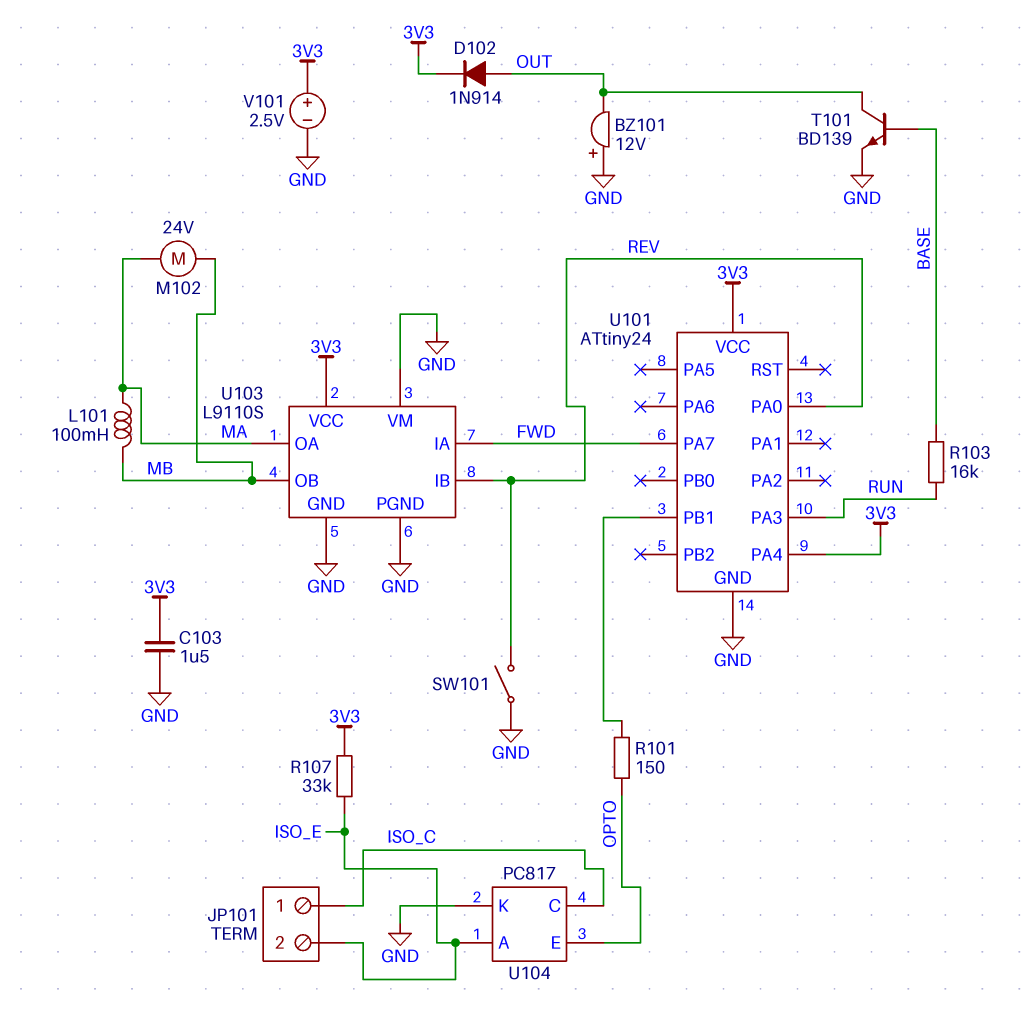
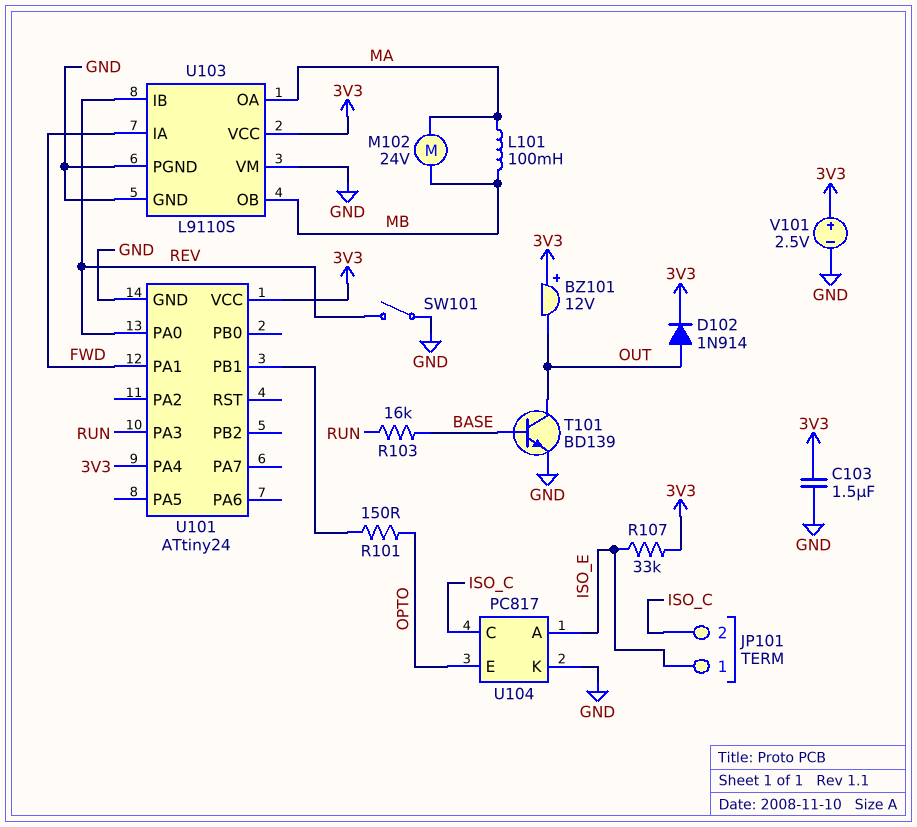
BZ101: buzzer 12V (plus GND, minus OUT) -> buzzer 12V (plus 3V3, minus OUT)
JP101 pin 1: ISO_C -> ISO_E
JP101 pin 2: ISO_E -> ISO_C
U101 pin PA1: none -> FWD
U101 pin PA7: FWD -> none

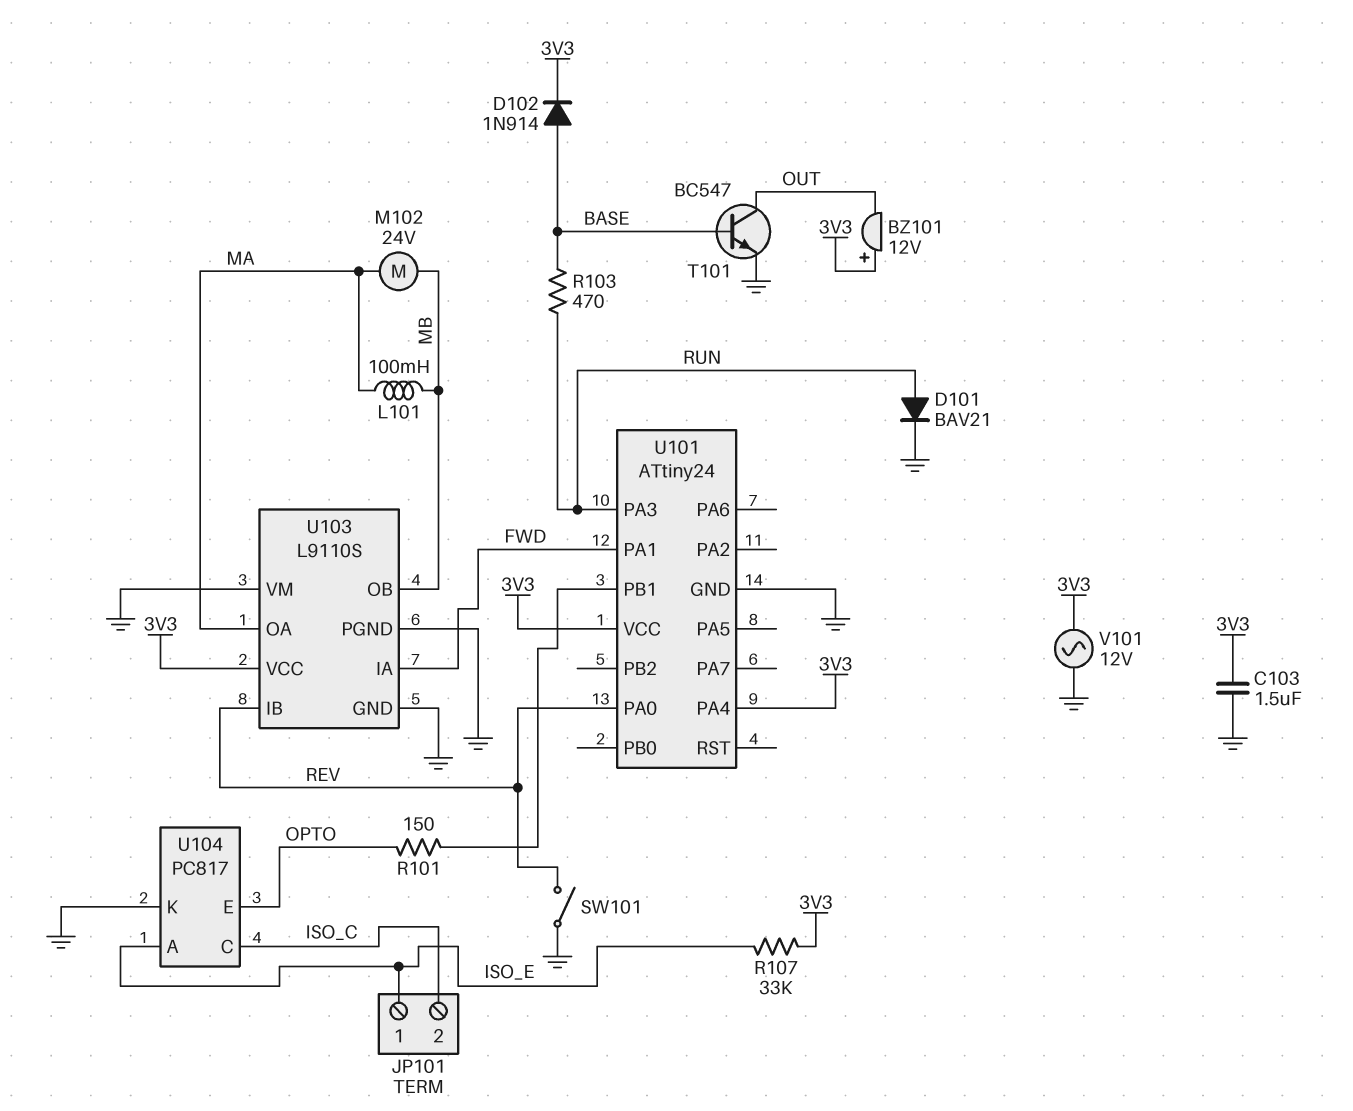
D101: none -> diode BAV21 (A RUN, K GND)
D102: diode 1N914 (A OUT, K 3V3) -> diode 1N914 (A BASE, K 3V3)
R103: 16k (BASE, RUN) -> 470 (BASE, RUN)
T101: NPN BD139 (B BASE, C OUT, E GND) -> NPN BC547 (B BASE, C OUT, E GND)
V101: 2.5V (plus 3V3, minus GND) -> AC 12V (3V3, GND)

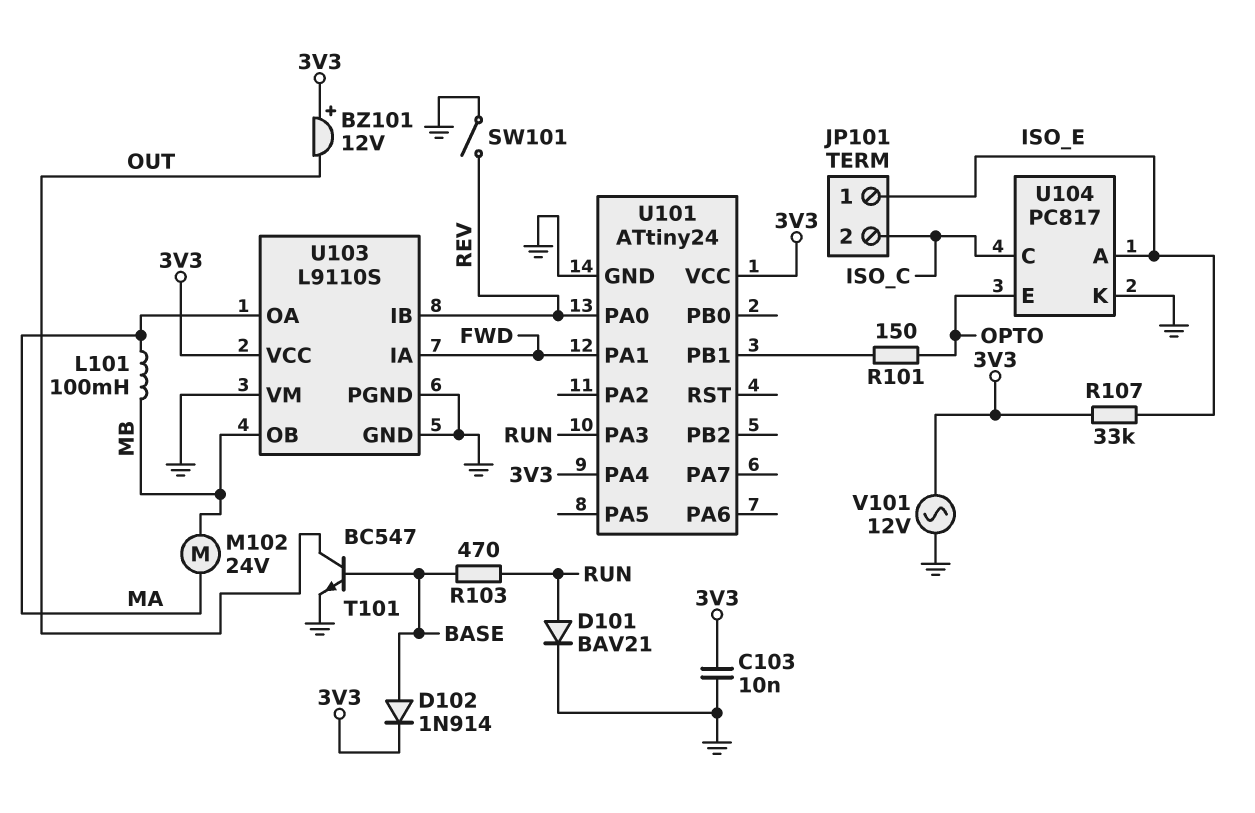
C103: 1.5uF (3V3, GND) -> 10nF (3V3, GND)

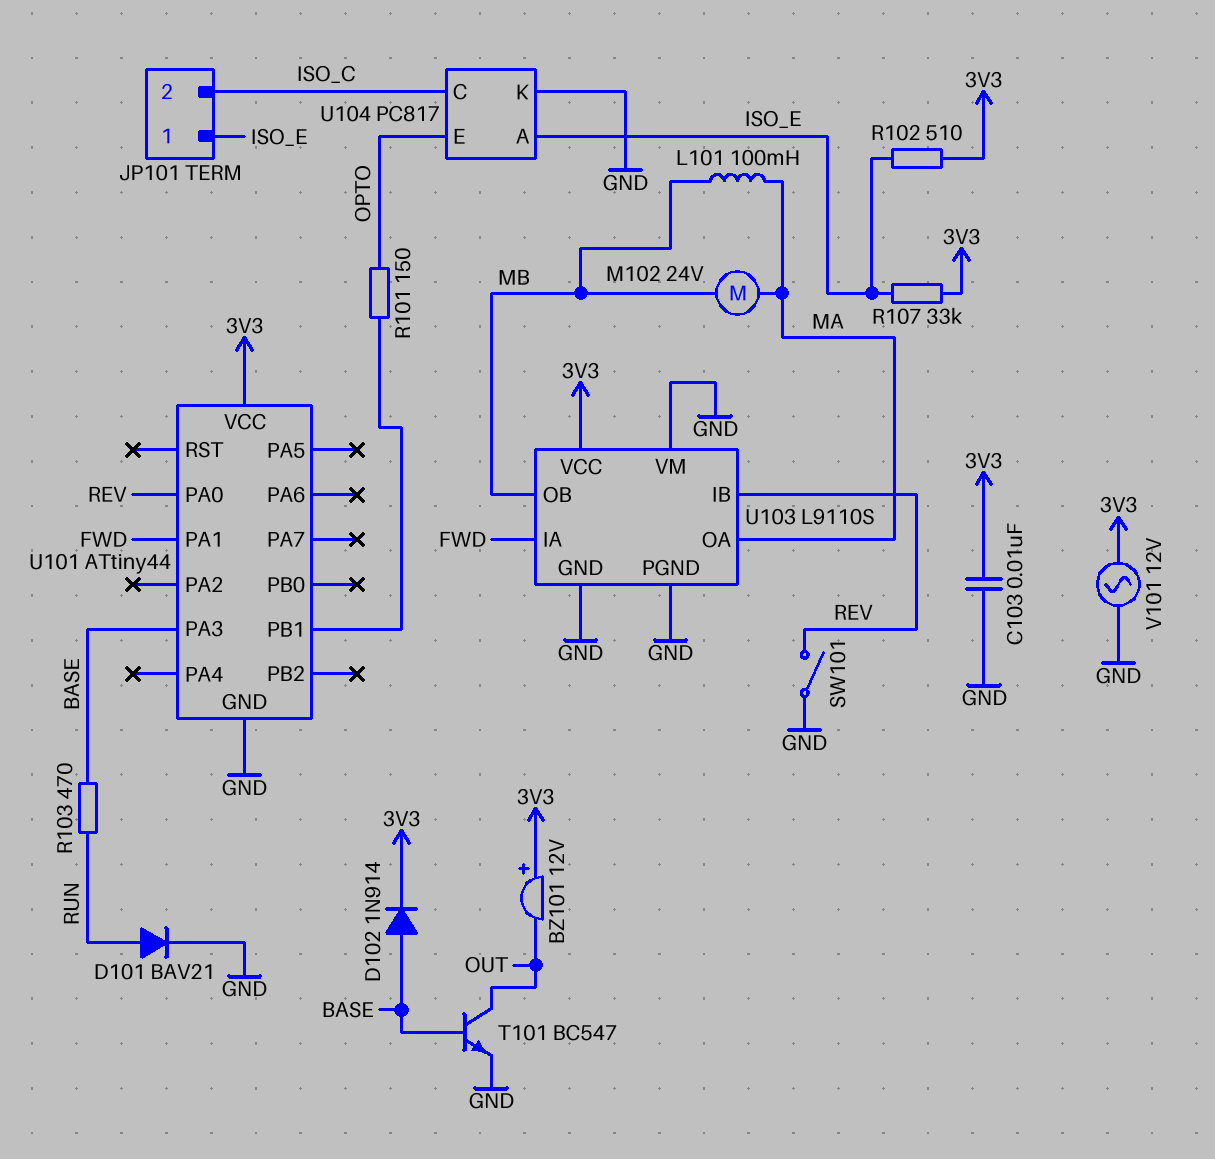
R102: none -> 510 (3V3, ISO_E)
U101: ATtiny24 -> ATtiny44
U101 pin PA3: RUN -> BASE
U101 pin PA4: 3V3 -> none

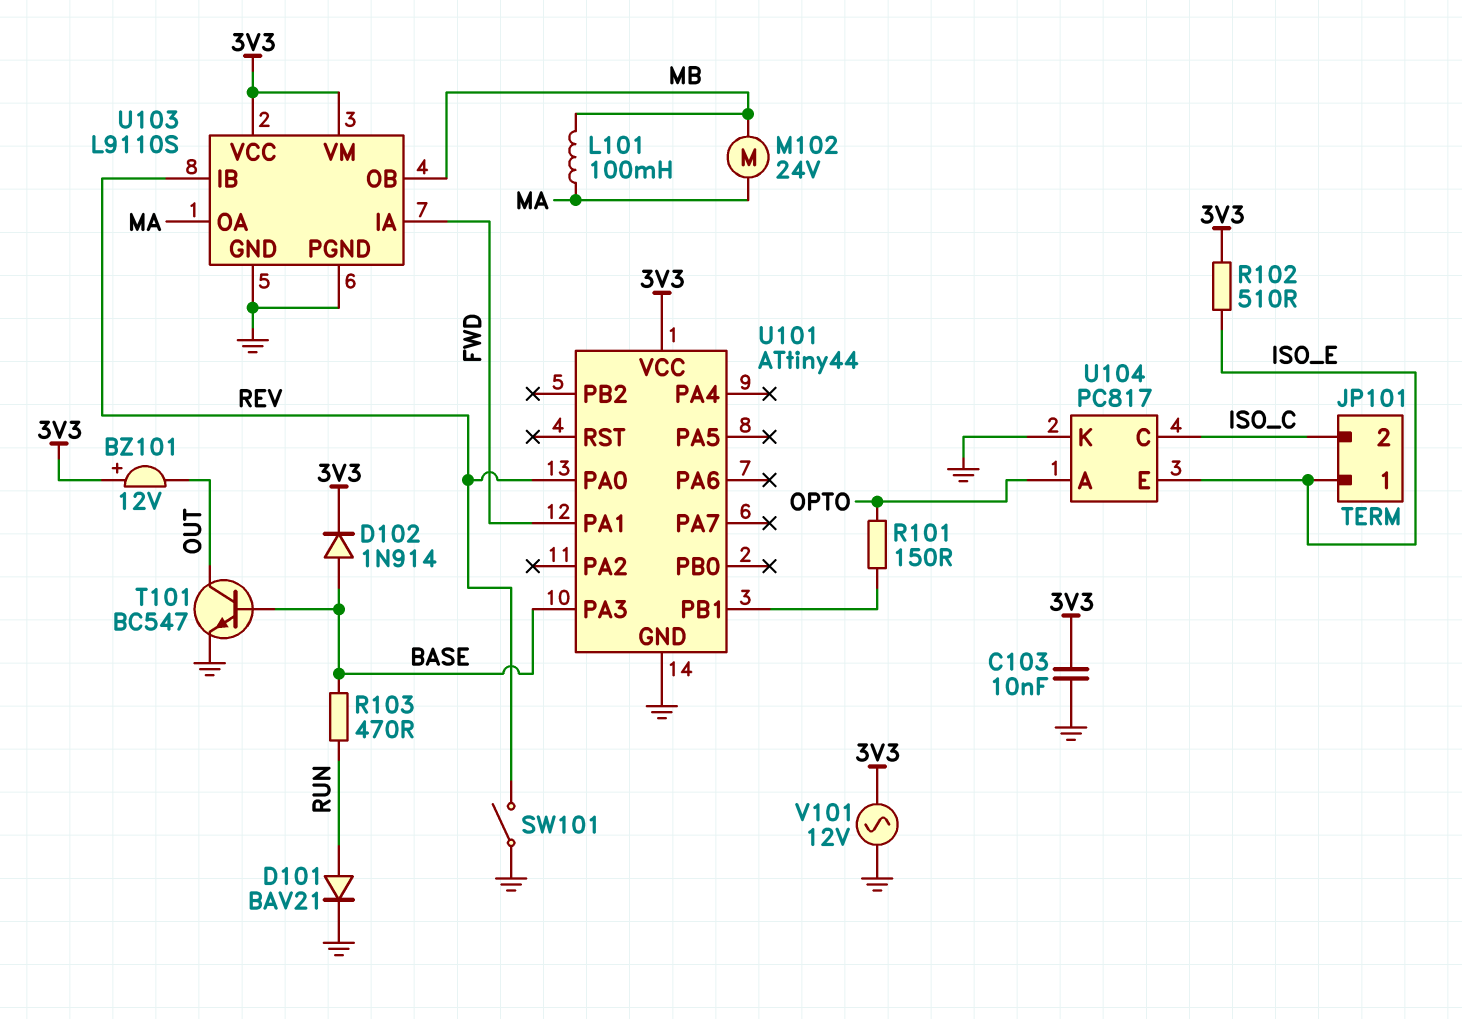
R107: 33k (3V3, ISO_E) -> none
U103 pin VM: GND -> 3V3
U104 pin A: ISO_E -> OPTO
U104 pin E: OPTO -> ISO_E

